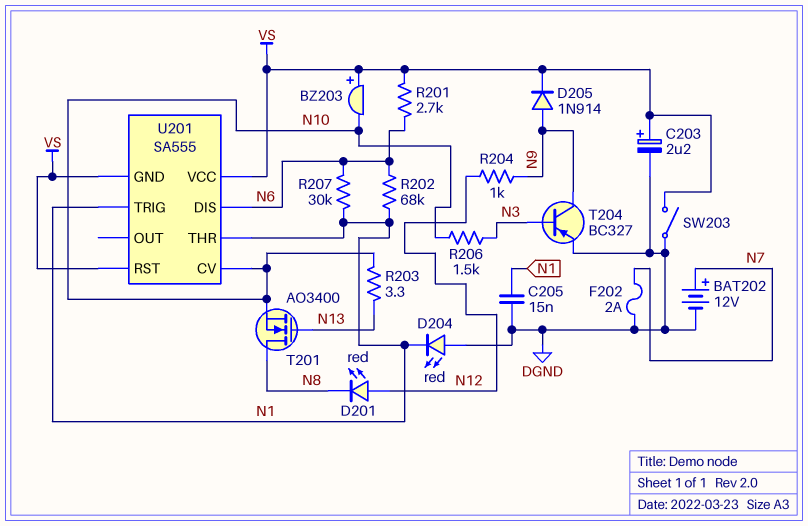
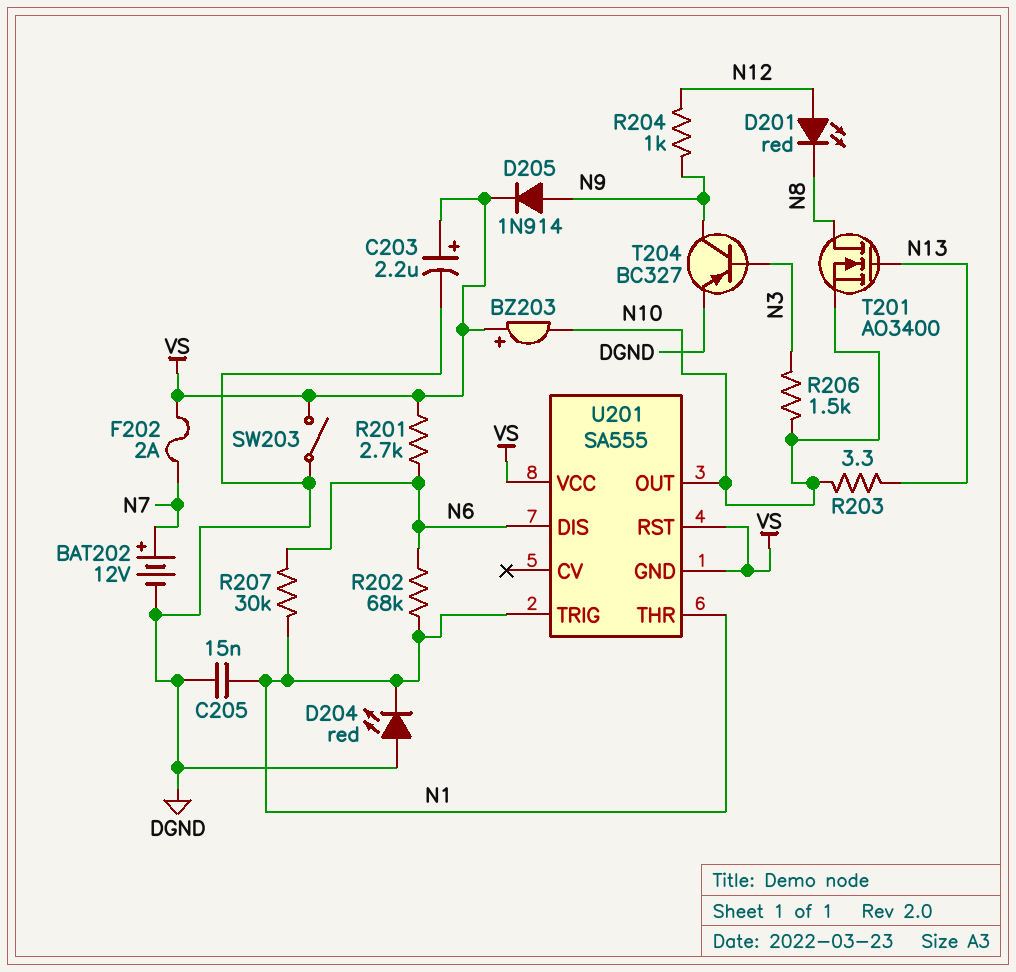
F202: 2A (DGND, N7) -> 2A (N7, VS)
U201 pin CV: N10 -> none
U201 pin OUT: none -> N10

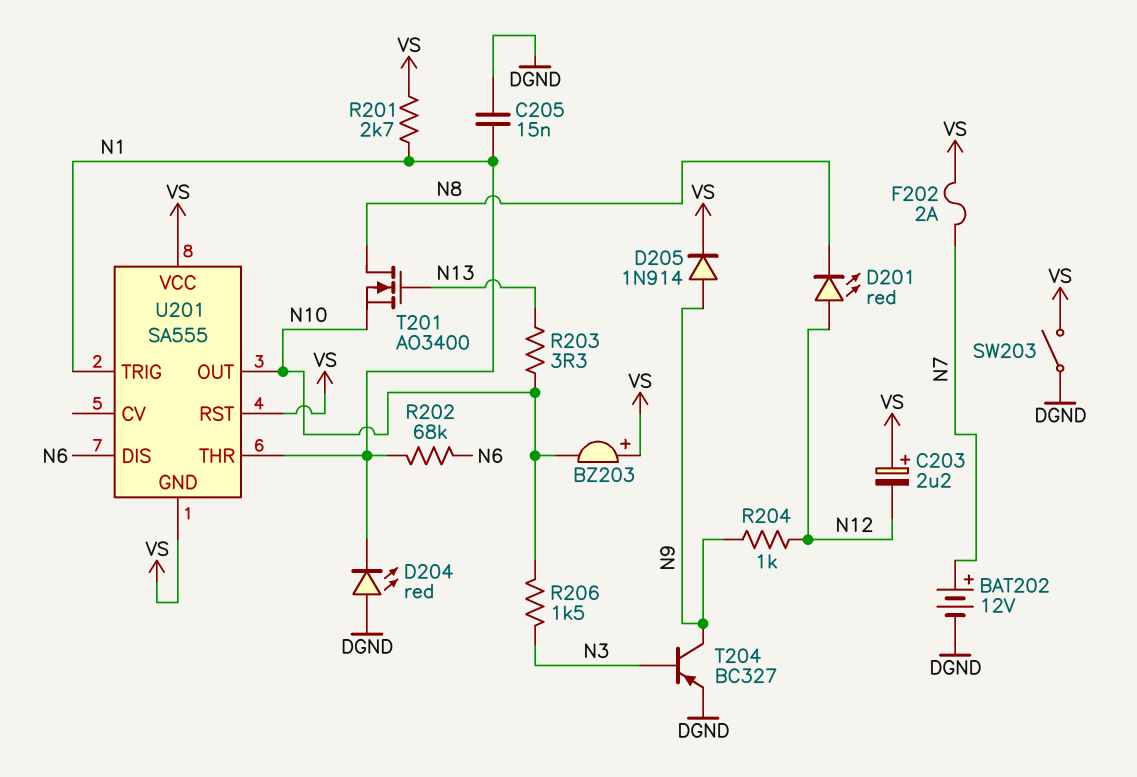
C203: 2.2uF (plus VS, minus DGND) -> 2.2uF (plus VS, minus N12)
R201: 2.7k (N6, VS) -> 2.7k (N1, VS)
R207: 30k (N1, N6) -> none

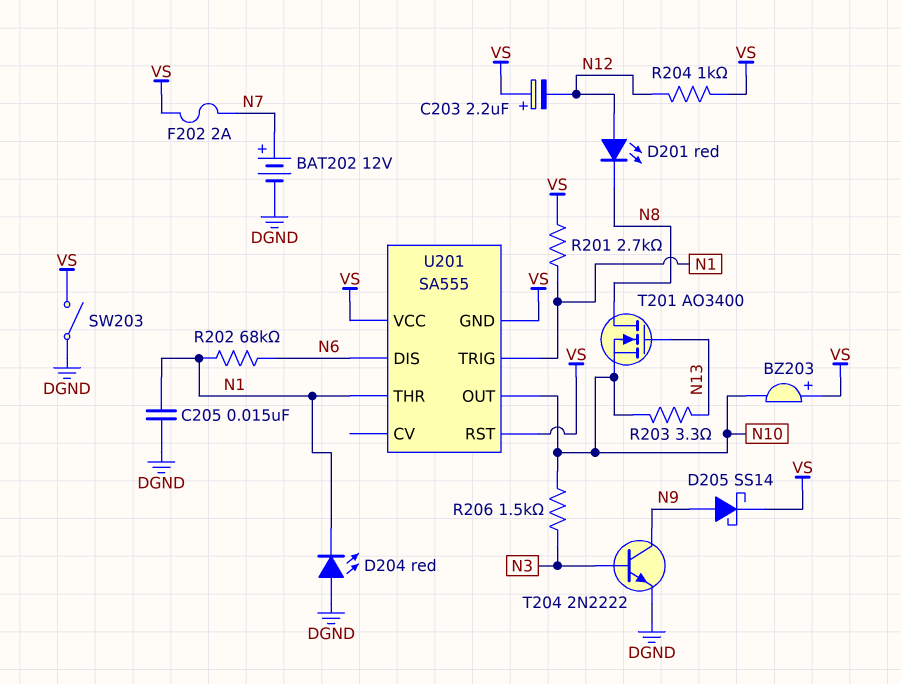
D205: diode 1N914 (A N9, K VS) -> schottky SS14 (A N9, K VS)
R204: 1k (N9, N12) -> 1k (N12, VS)
T204: PNP BC327 (B N3, C N9, E DGND) -> NPN 2N2222 (B N3, C N9, E DGND)

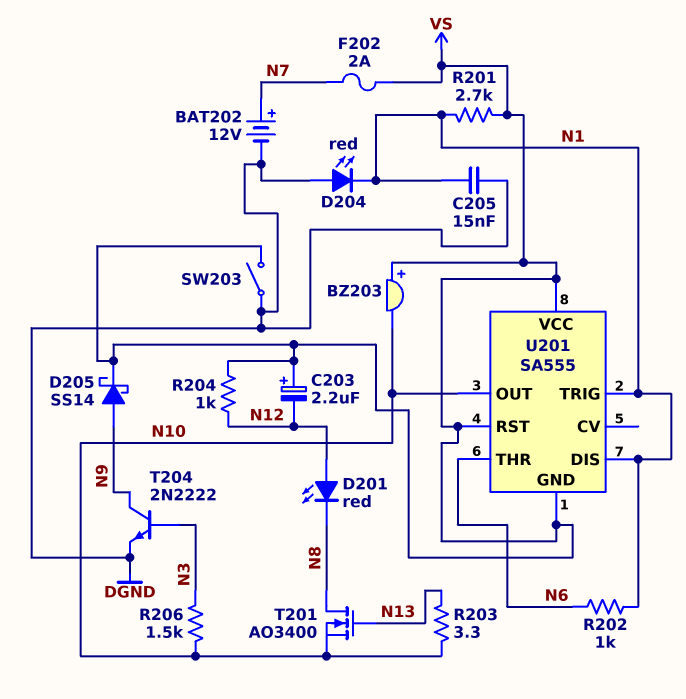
R202: 68k (N1, N6) -> 1k (N1, N6)
U201 pin DIS: N6 -> N1
U201 pin THR: N1 -> N6

